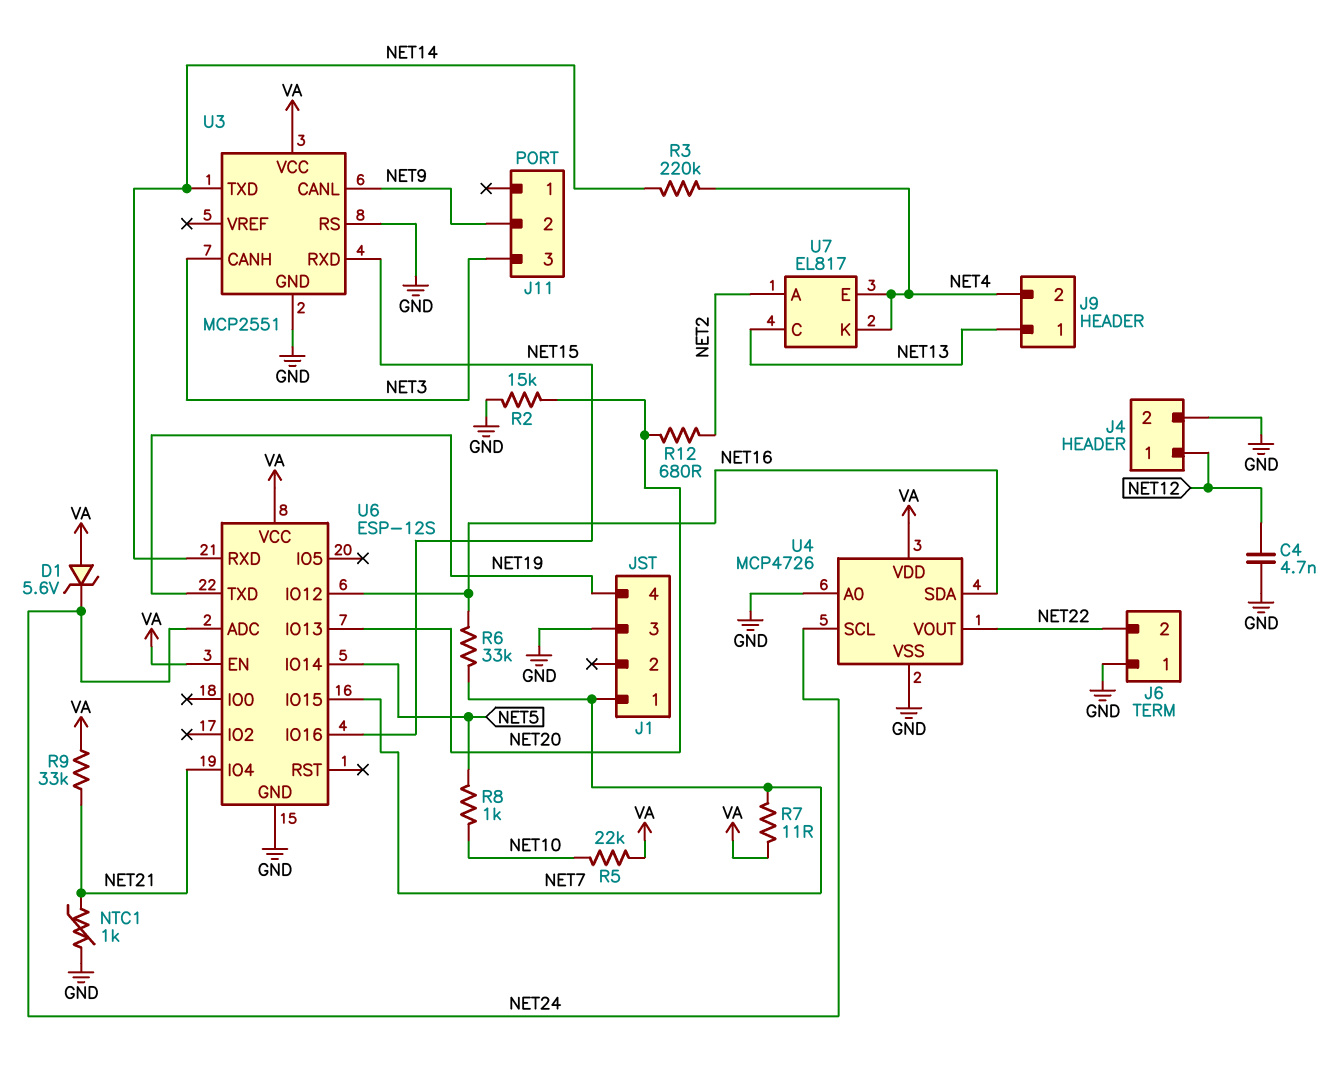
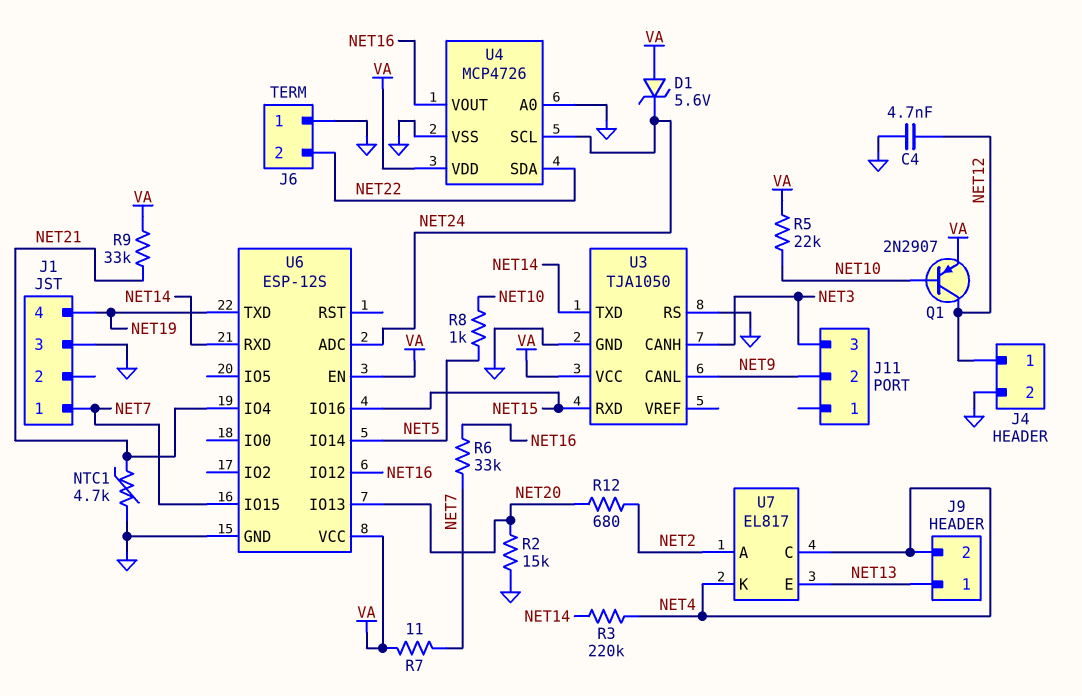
NTC1: 1k (GND, NET21) -> 4.7k (GND, NET21)
Q1: none -> PNP 2N2907 (B NET10, C NET12, E VA)
U3: MCP2551 -> TJA1050
U4 pin SDA: NET16 -> NET22
U4 pin VOUT: NET22 -> NET16
U7 pin C: NET13 -> NET4
U7 pin E: NET4 -> NET13

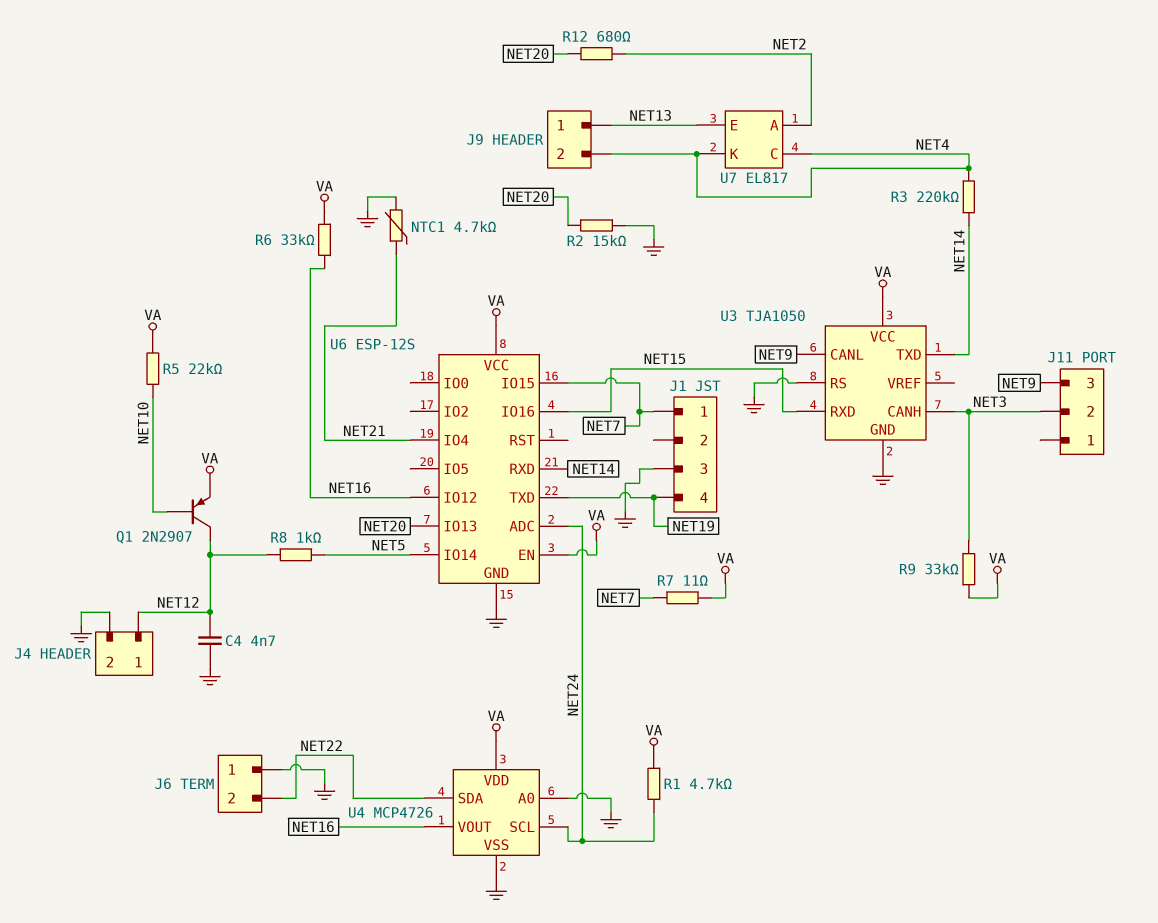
D1: zener 5.6V (A VA, K NET24) -> none
J11 pin 2: NET9 -> NET3
J11 pin 3: NET3 -> NET9
R1: none -> 4.7k (NET24, VA)
R6: 33k (NET7, NET16) -> 33k (NET16, VA)
R8: 1k (NET5, NET10) -> 1k (NET5, NET12)
R9: 33k (NET21, VA) -> 33k (NET3, VA)

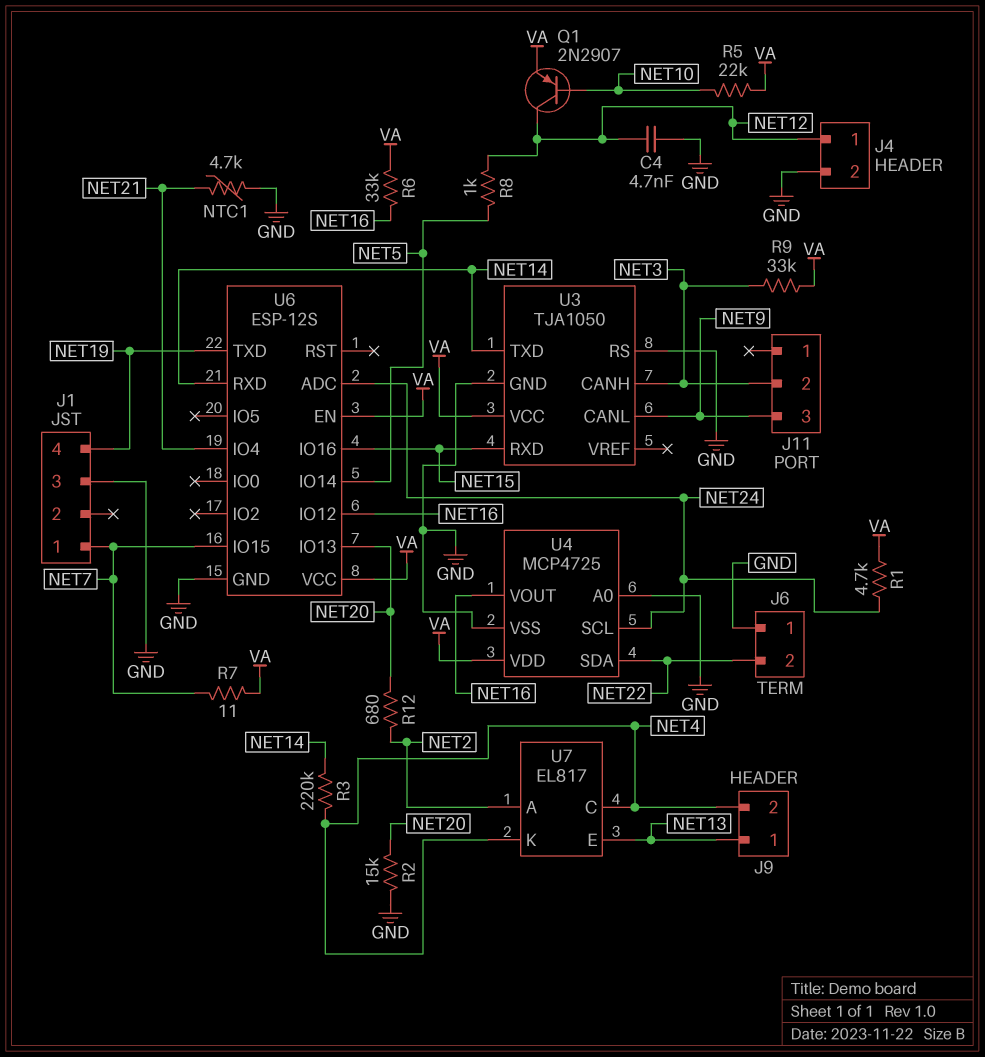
U4: MCP4726 -> MCP4725

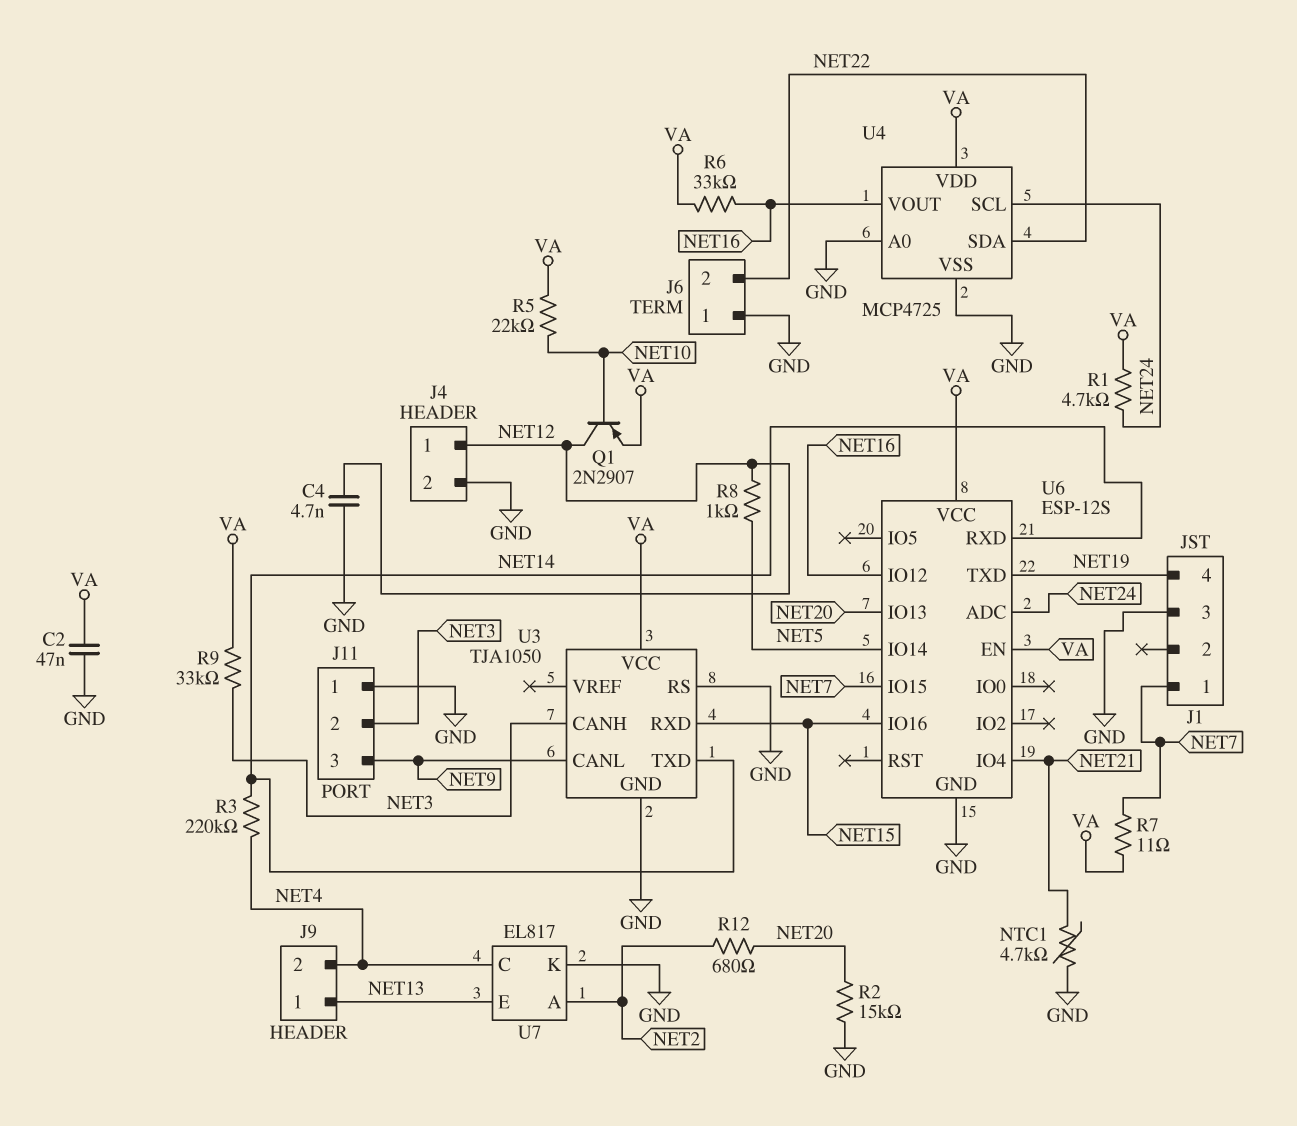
C2: none -> 47nF (GND, VA)
J11 pin 1: none -> GND
U7 pin K: NET4 -> GND

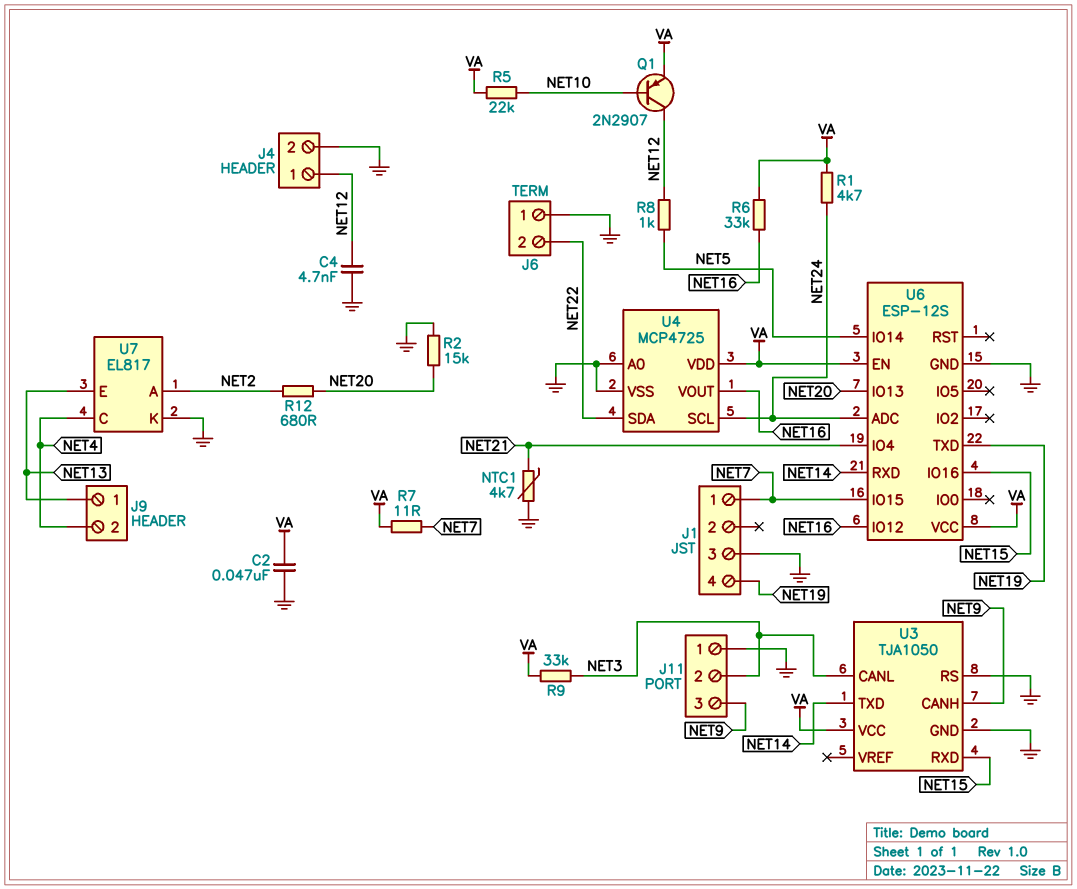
R3: 220k (NET4, NET14) -> none
U3 pin CANH: NET3 -> NET9
U3 pin CANL: NET9 -> NET3

